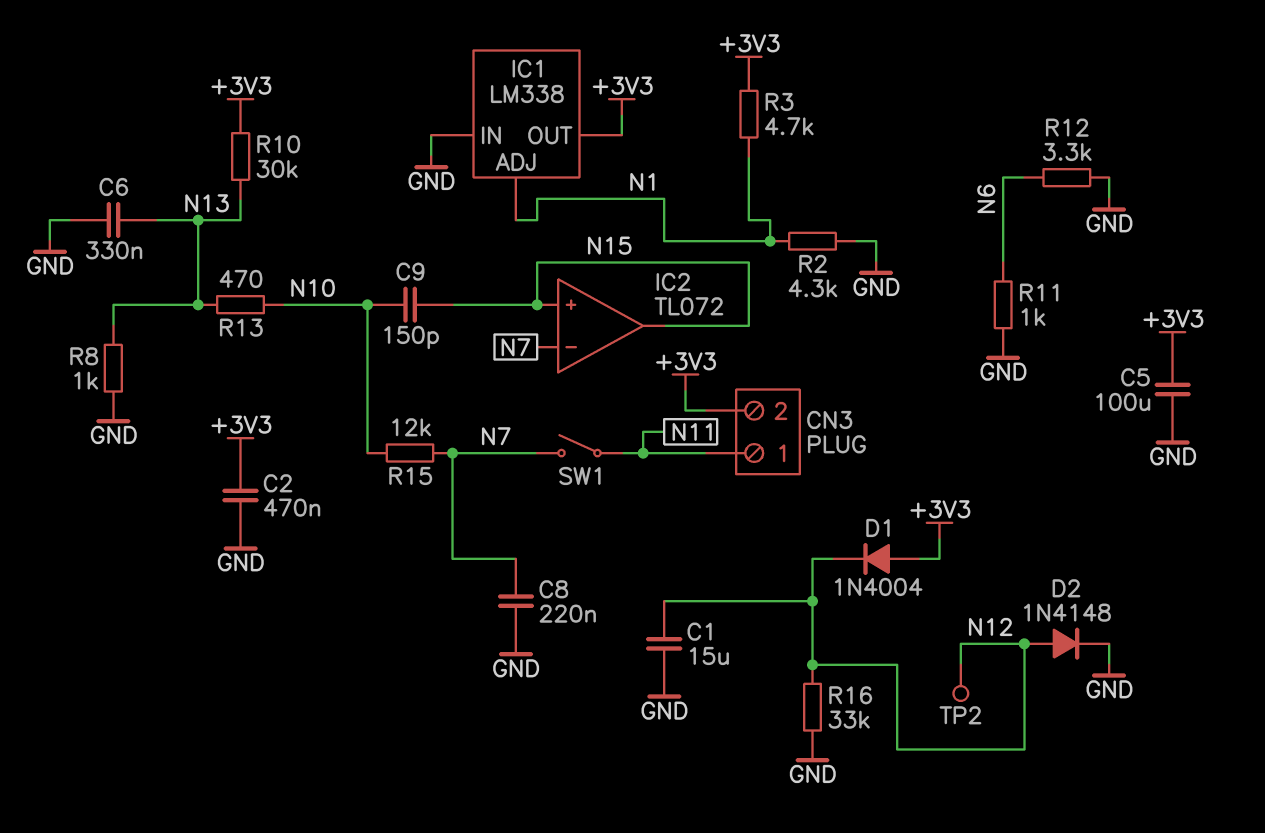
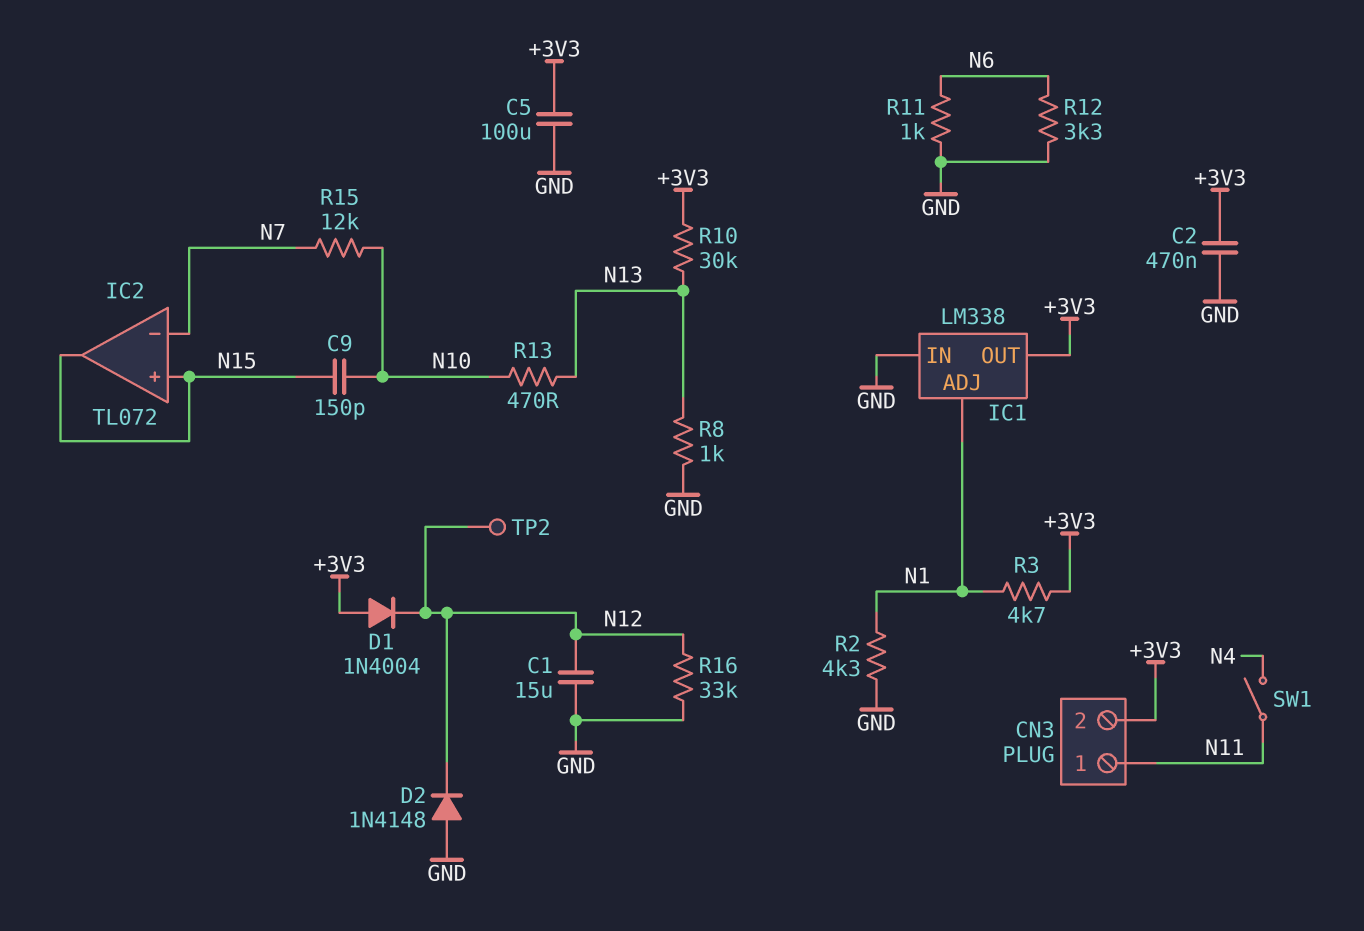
C6: 330nF (GND, N13) -> none
C8: 220nF (GND, N7) -> none
D2: diode 1N4148 (A N12, K GND) -> diode 1N4148 (A GND, K N12)
SW1: switch (N7, N11) -> switch (N4, N11)

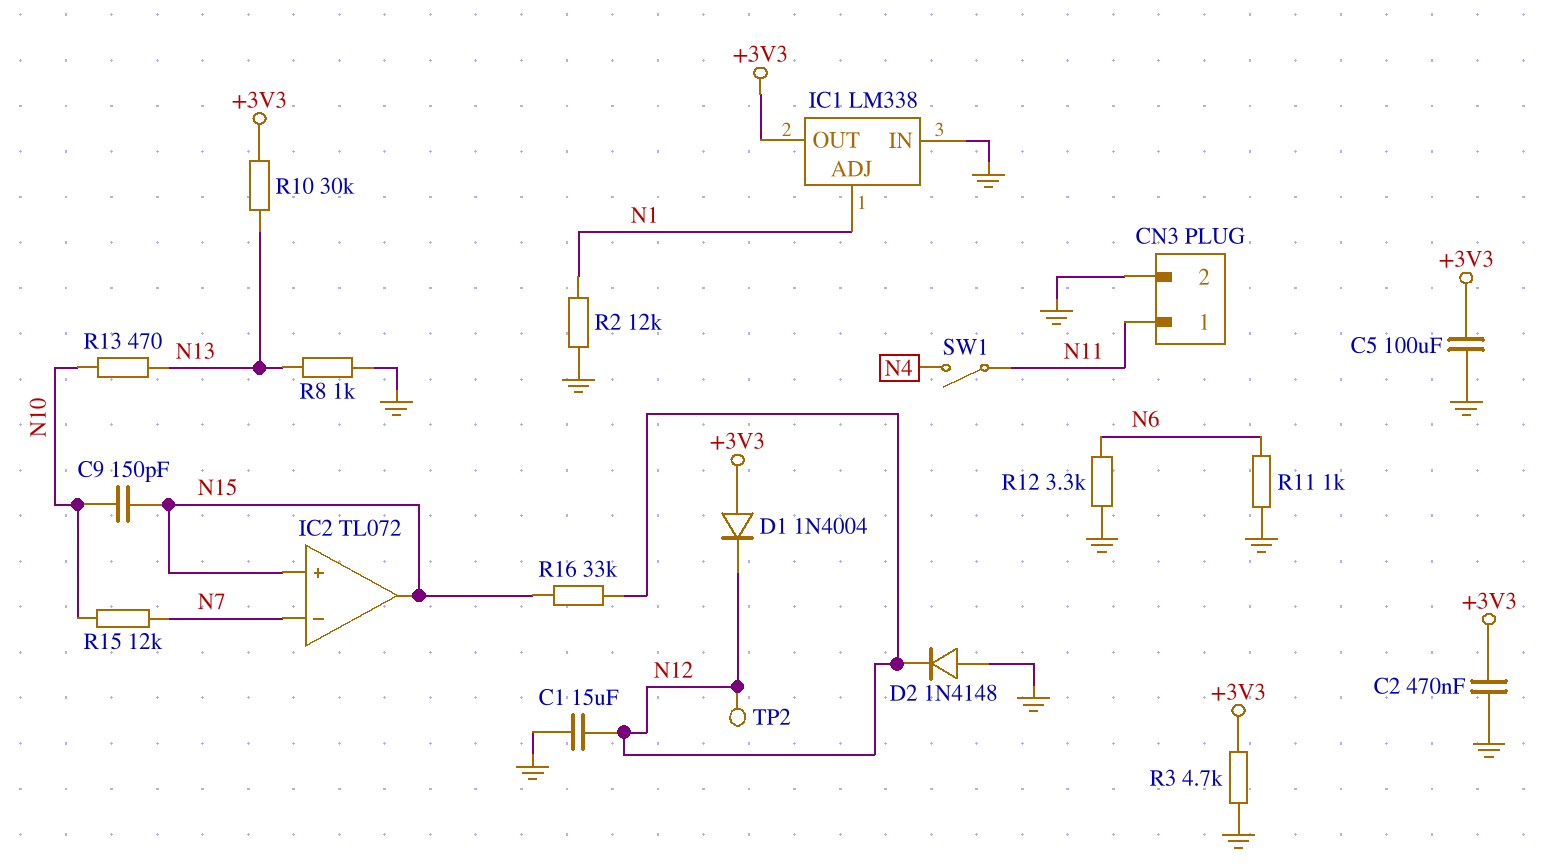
CN3 pin 2: +3V3 -> GND
R2: 4.3k (GND, N1) -> 12k (GND, N1)
R3: 4.7k (+3V3, N1) -> 4.7k (+3V3, GND)
R16: 33k (GND, N12) -> 33k (N12, N15)

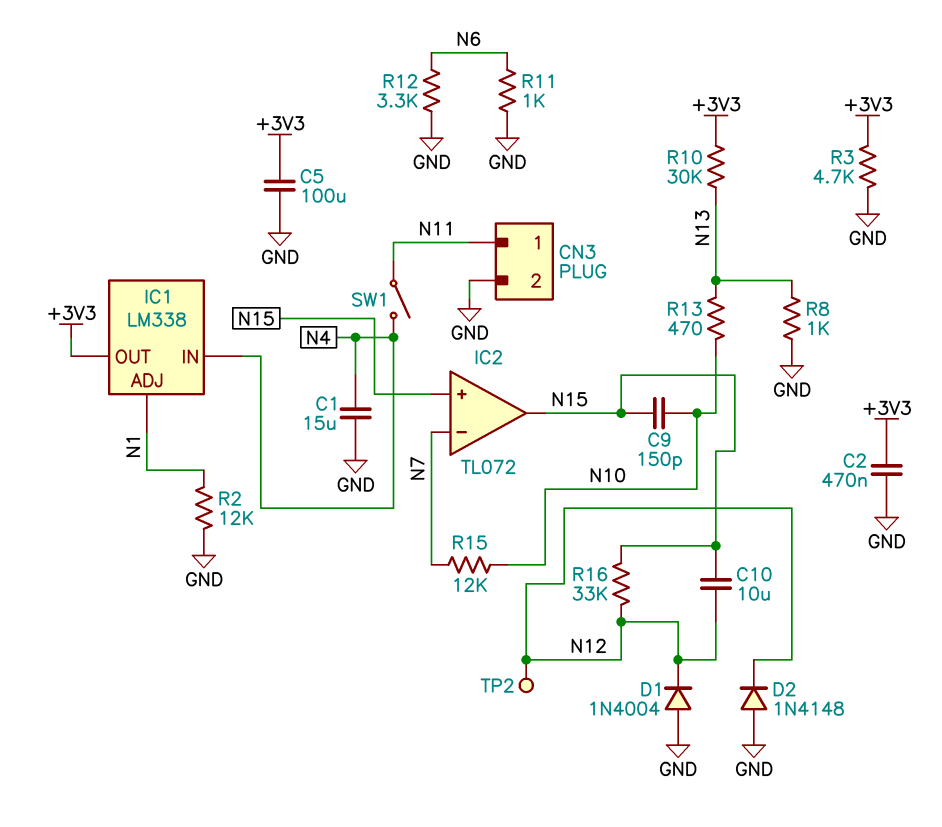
C1: 15uF (GND, N12) -> 15uF (GND, N4)
C10: none -> 10uF (N12, N15)
D1: diode 1N4004 (A +3V3, K N12) -> diode 1N4004 (A GND, K N12)
IC1 pin IN: GND -> N4

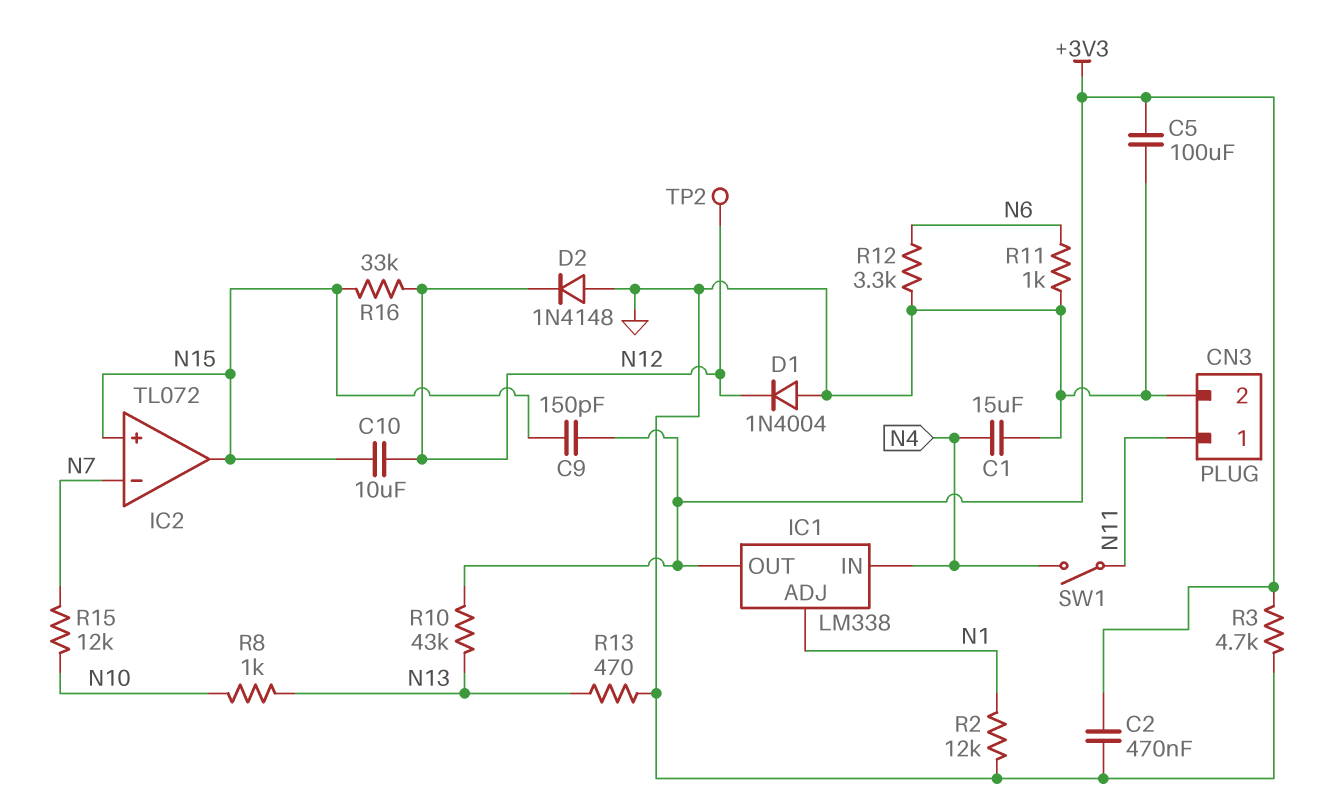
C9: 150pF (N10, N15) -> 150pF (+3V3, N15)
R8: 1k (GND, N13) -> 1k (N10, N13)
R10: 30k (+3V3, N13) -> 43k (+3V3, N13)
R13: 470 (N10, N13) -> 470 (GND, N13)

